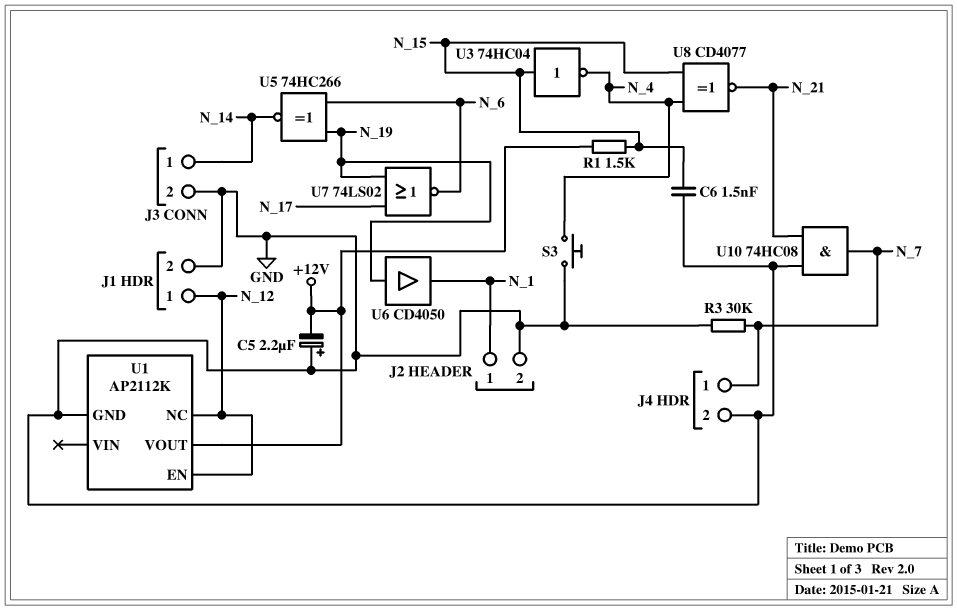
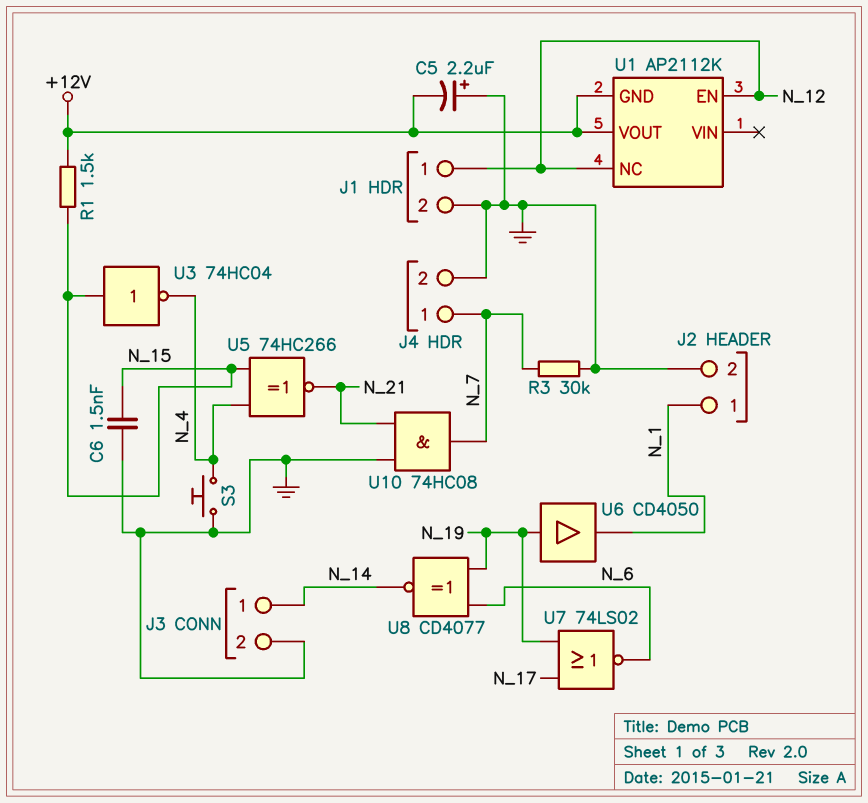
U1 pin GND: GND -> +12V
U5: XNOR 74HC266 (in N_6, in N_19, out N_14) -> XNOR 74HC266 (in N_4, in N_15, out N_21)
U8: XNOR CD4077 (in N_4, in N_15, out N_21) -> XNOR CD4077 (in N_6, in N_19, out N_14)

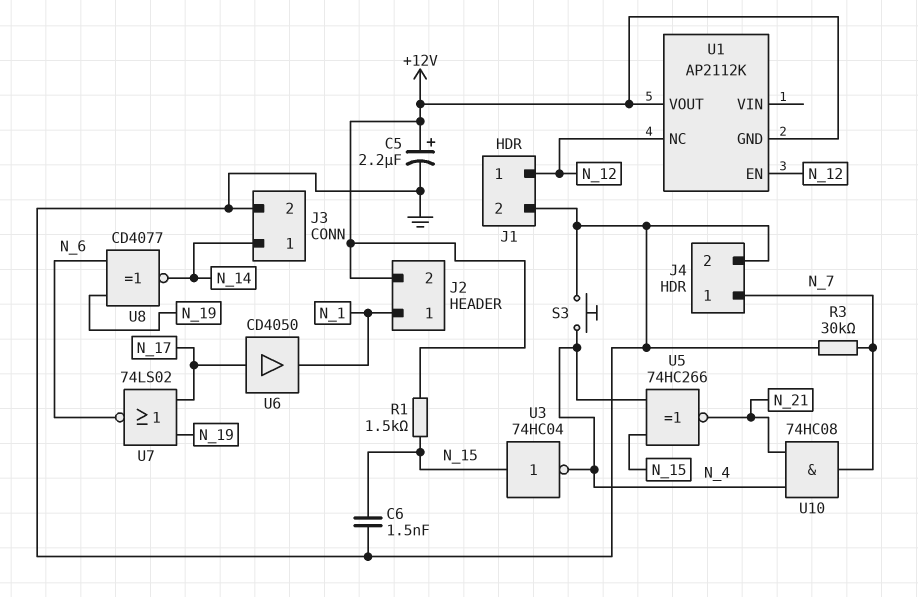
C5: 2.2uF (plus GND, minus +12V) -> 2.2uF (plus +12V, minus GND)
J2 pin 2: GND -> +12V
U6: buffer CD4050 (in N_19, out N_1) -> buffer CD4050 (in N_17, out N_1)
U10: AND 74HC08 (in GND, in N_21, out N_7) -> AND 74HC08 (in N_4, in N_21, out N_7)

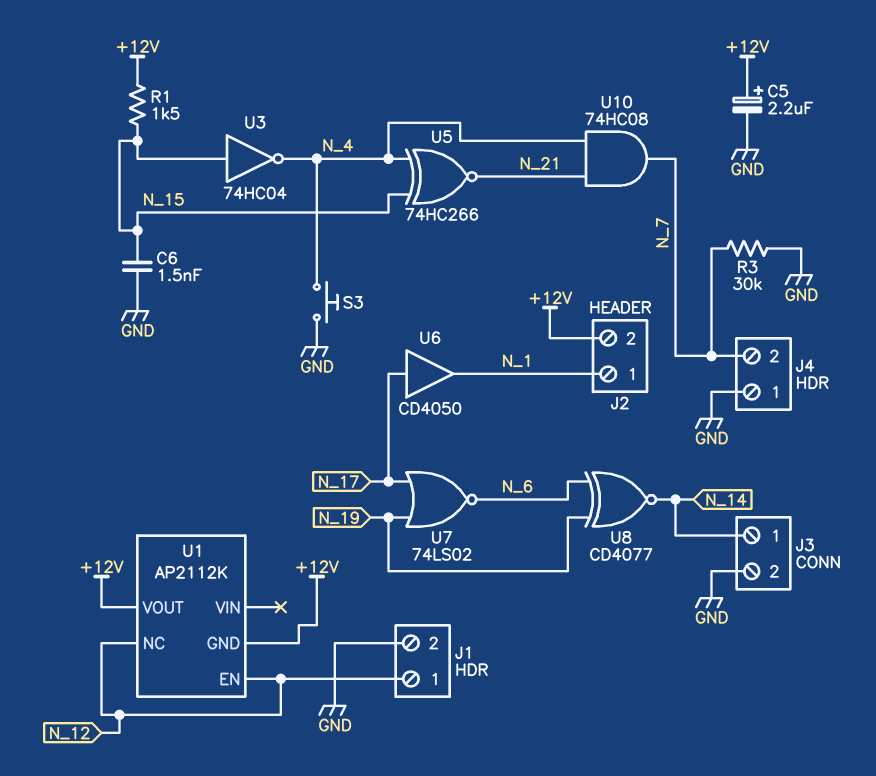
J4 pin 1: N_7 -> GND
J4 pin 2: GND -> N_7

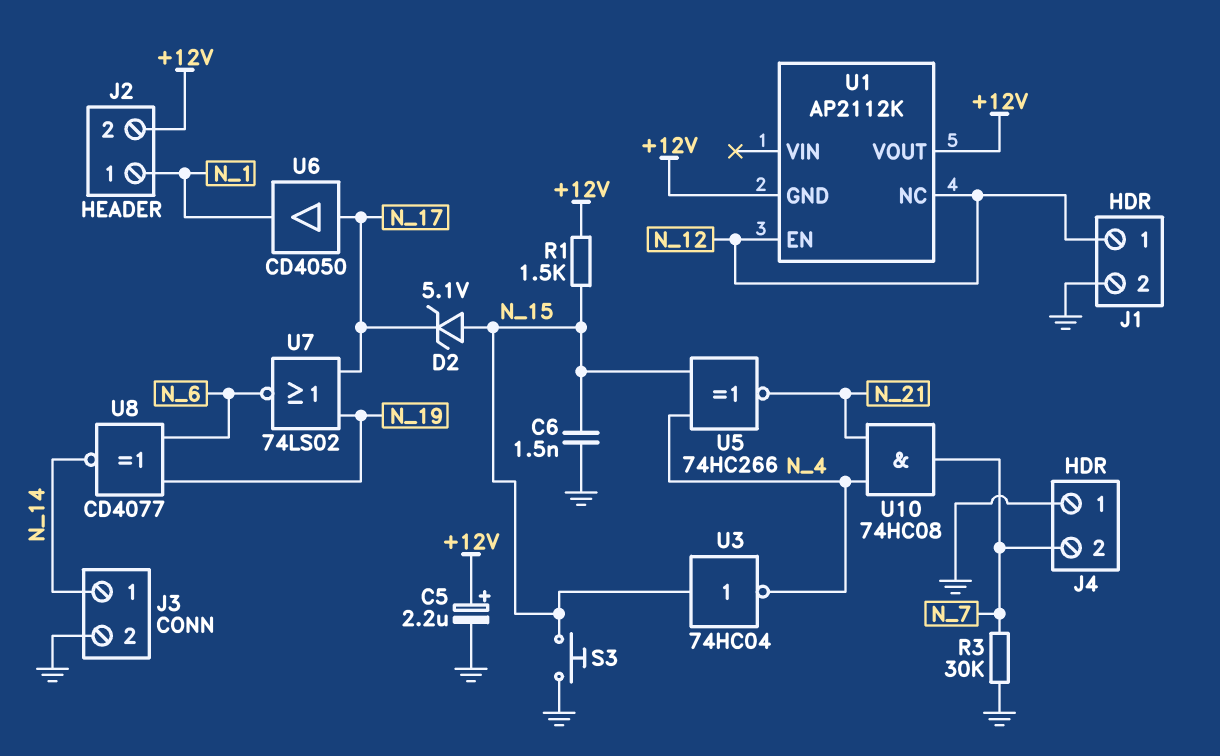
D2: none -> zener 5.1V (A N_15, K N_17)
S3: button (GND, N_4) -> button (GND, N_15)

